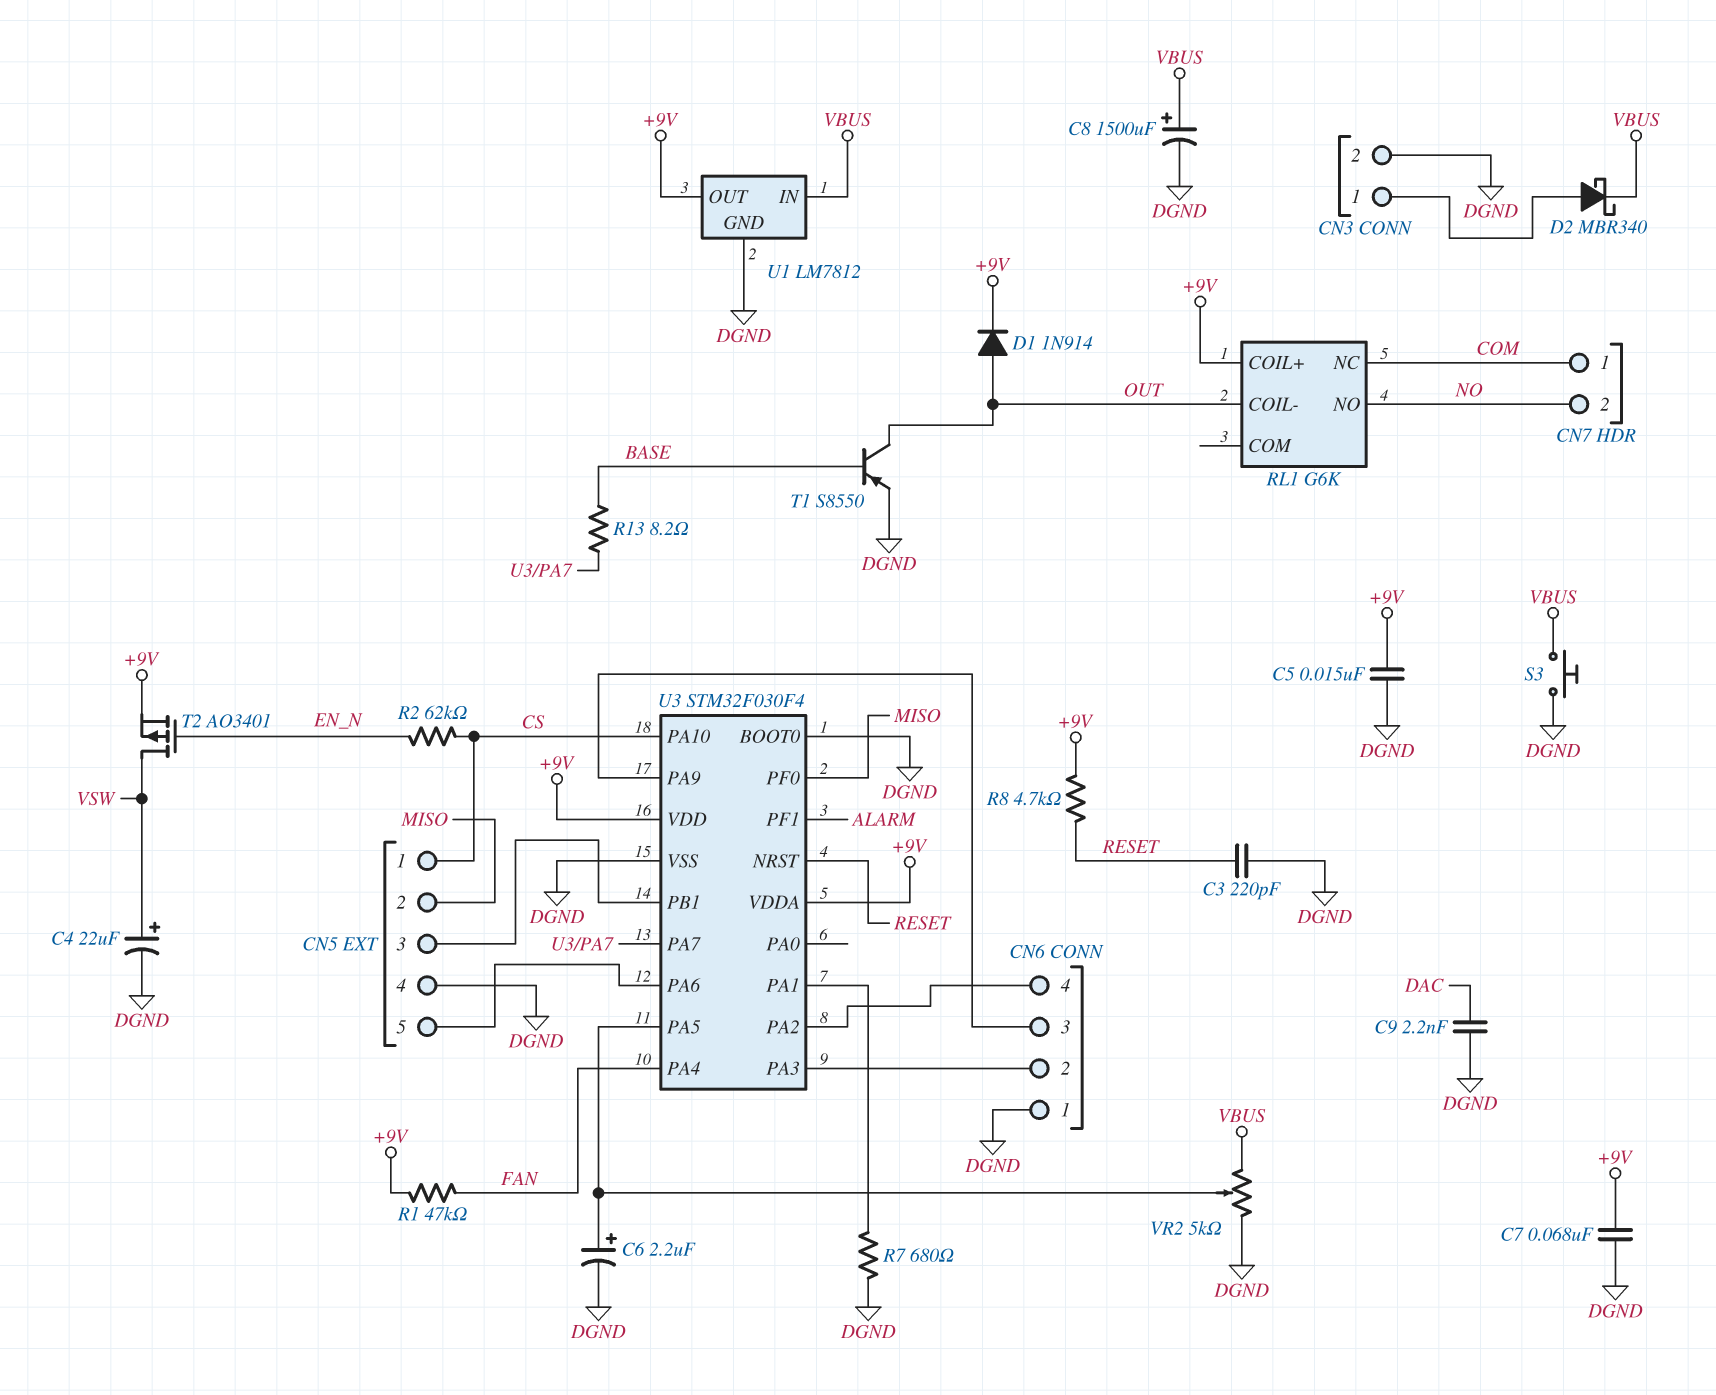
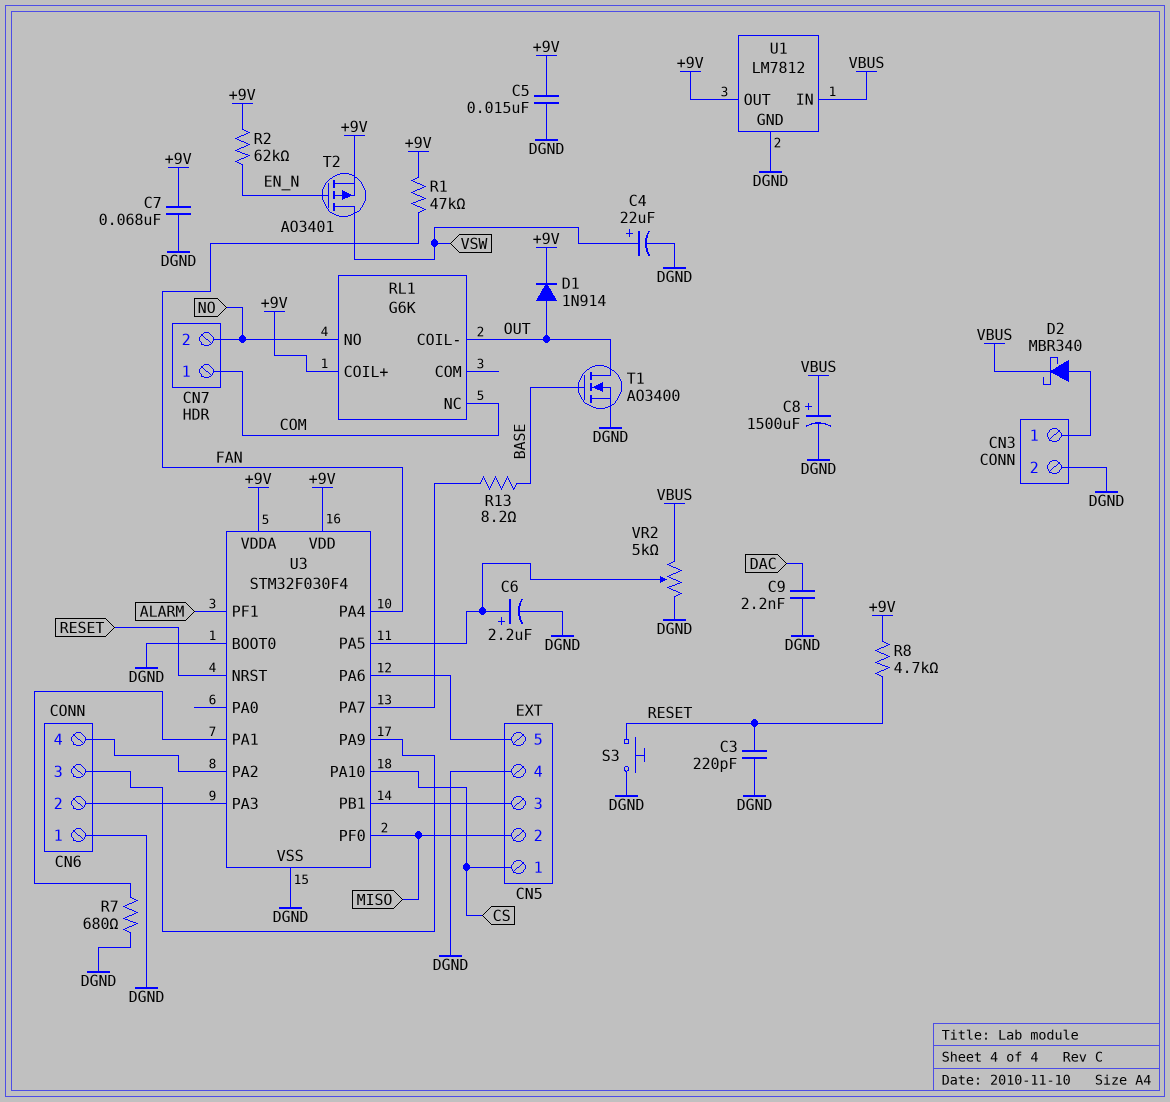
R2: 62k (CS, EN_N) -> 62k (+9V, EN_N)
S3: button (DGND, VBUS) -> button (DGND, RESET)
T1: PNP S8550 (B BASE, C OUT, E DGND) -> NMOS AO3400 (G BASE, D OUT, S DGND)

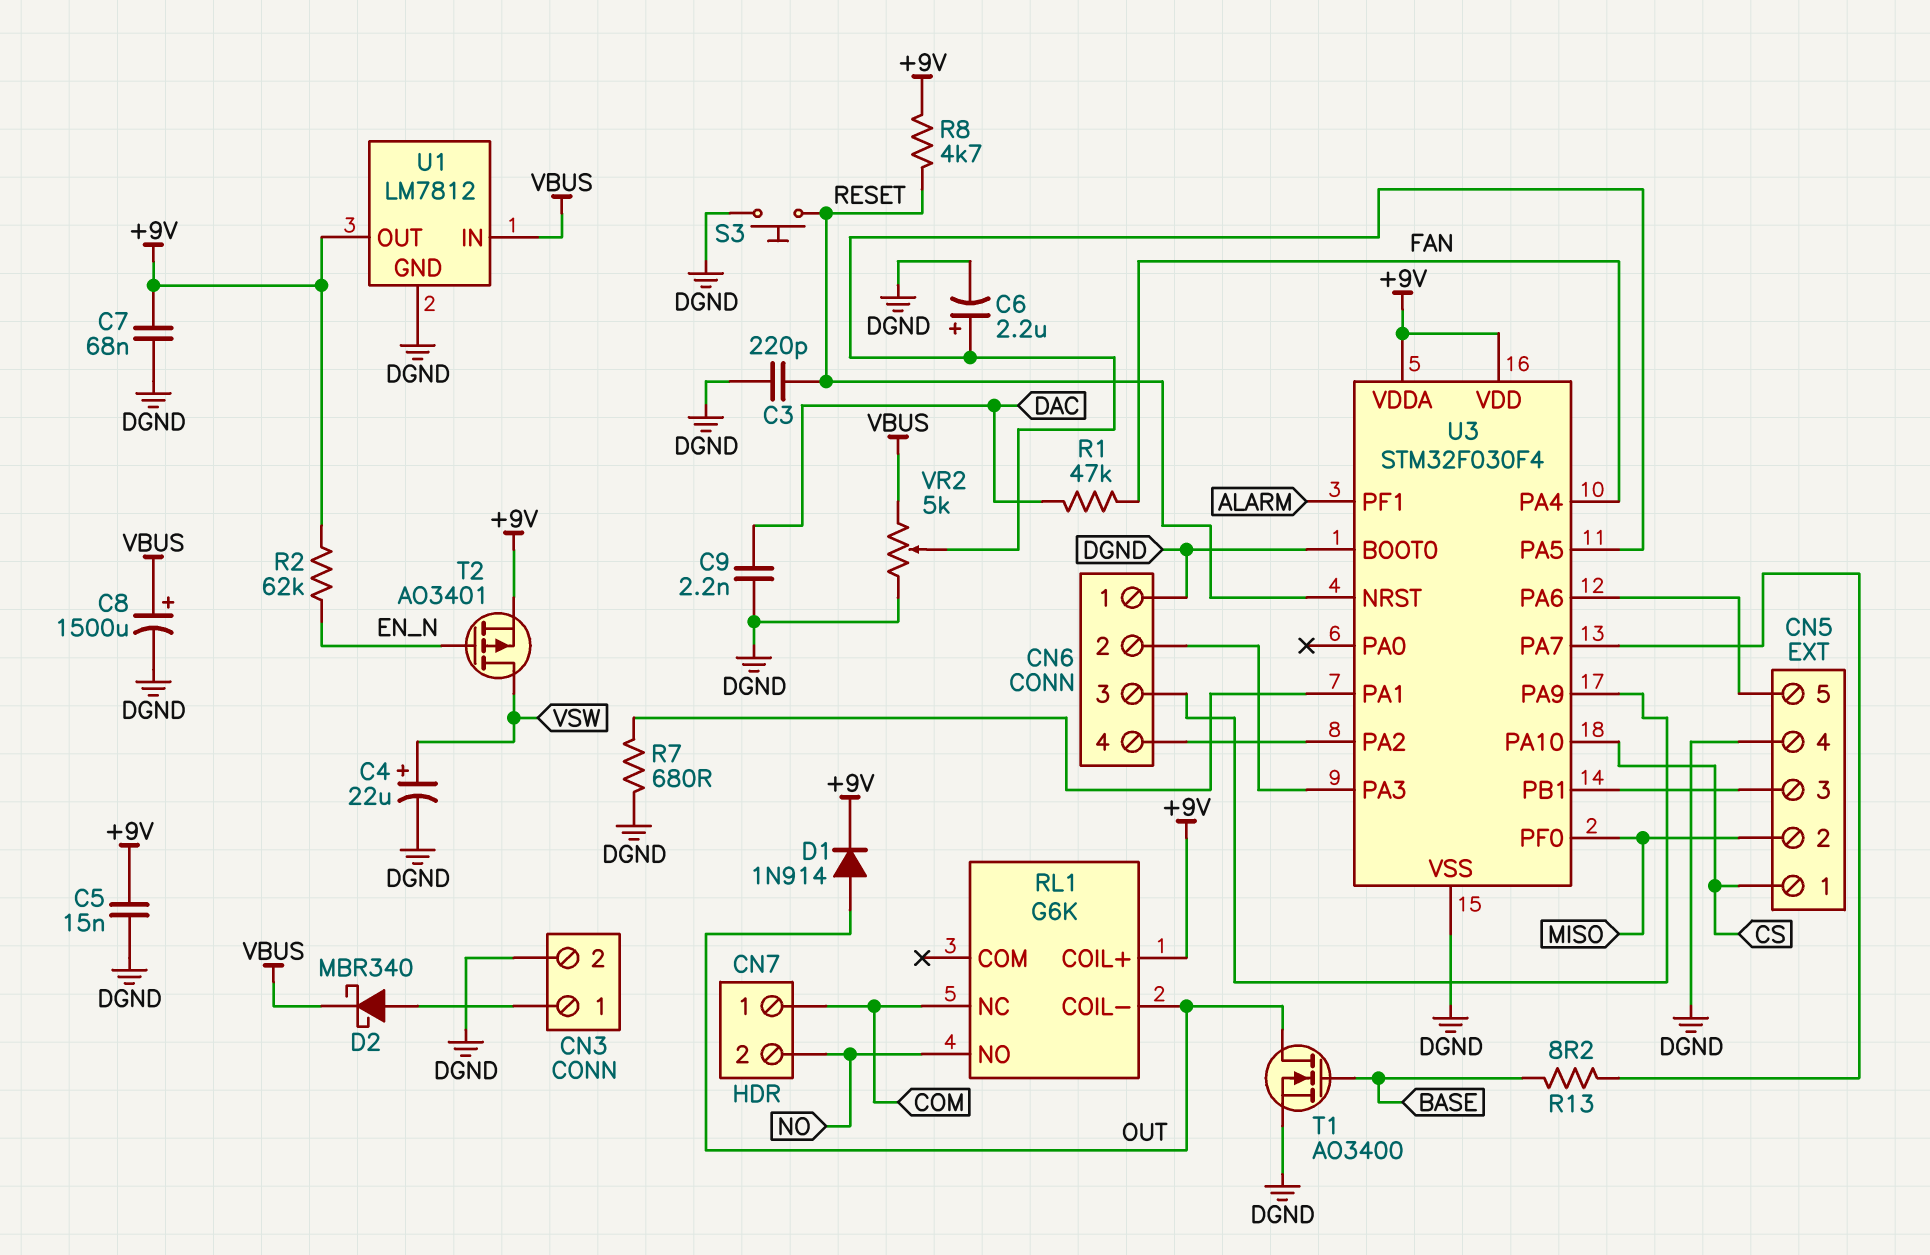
R1: 47k (+9V, FAN) -> 47k (DAC, FAN)

